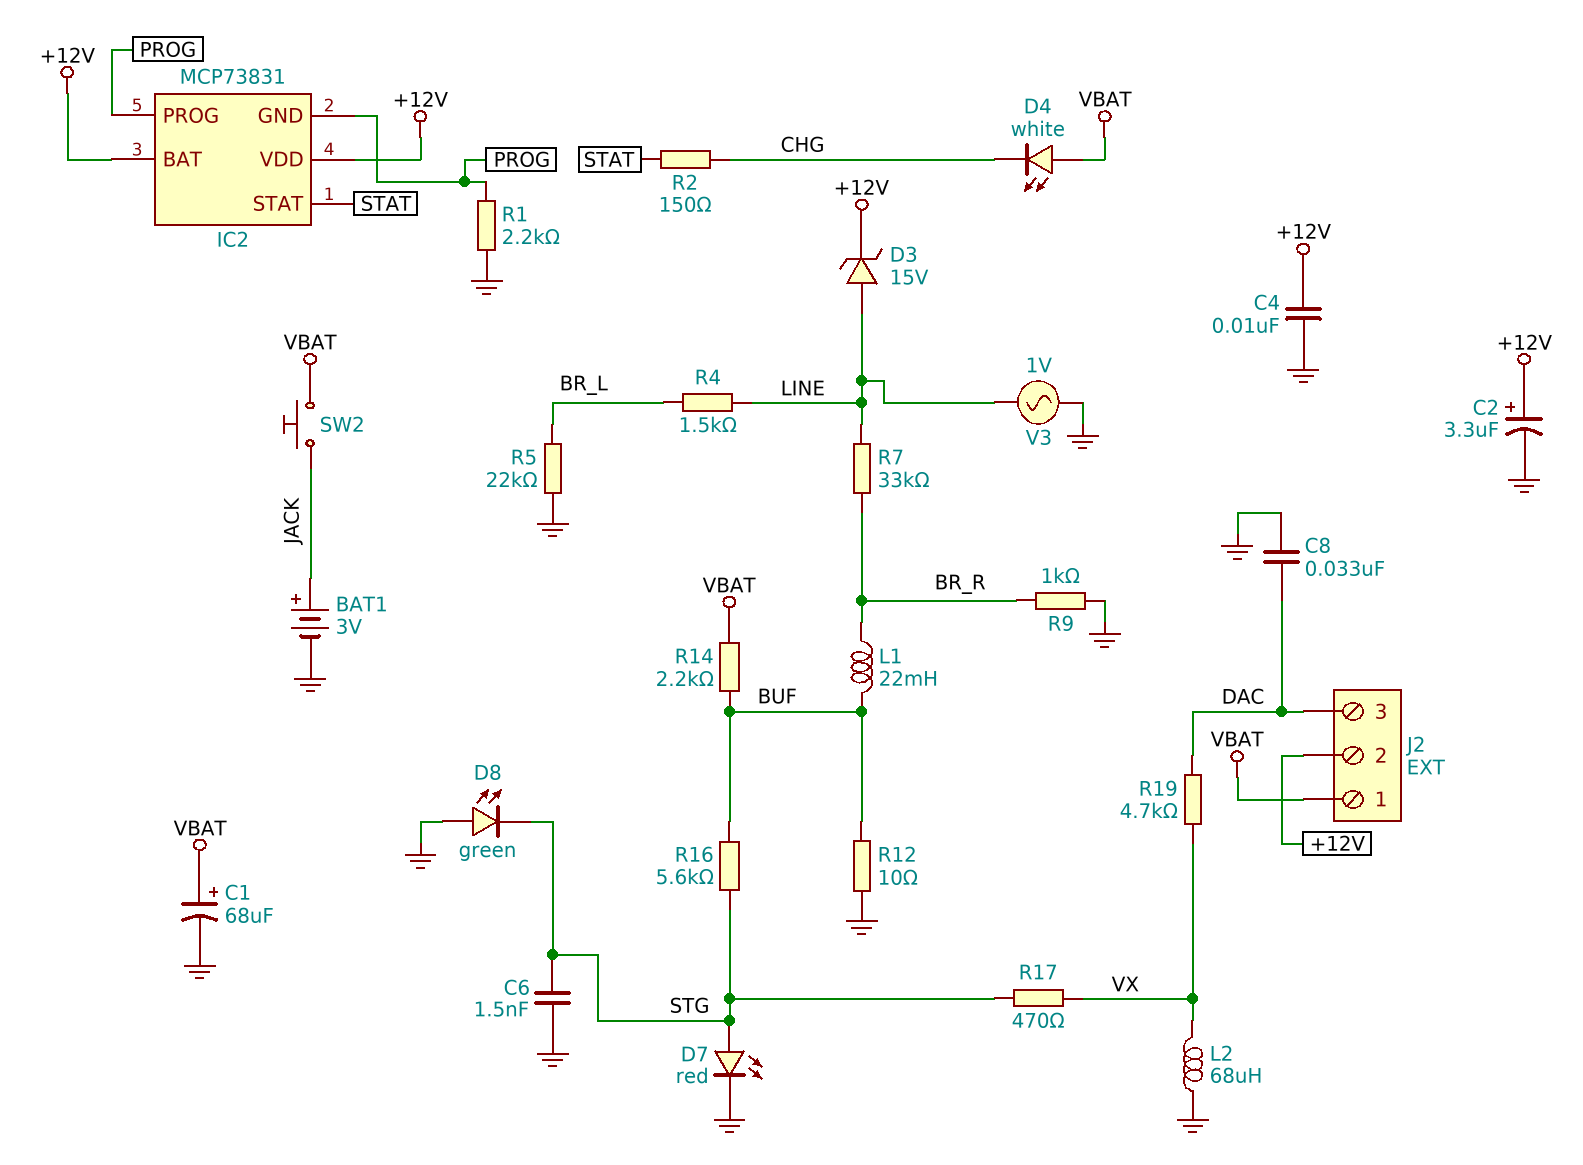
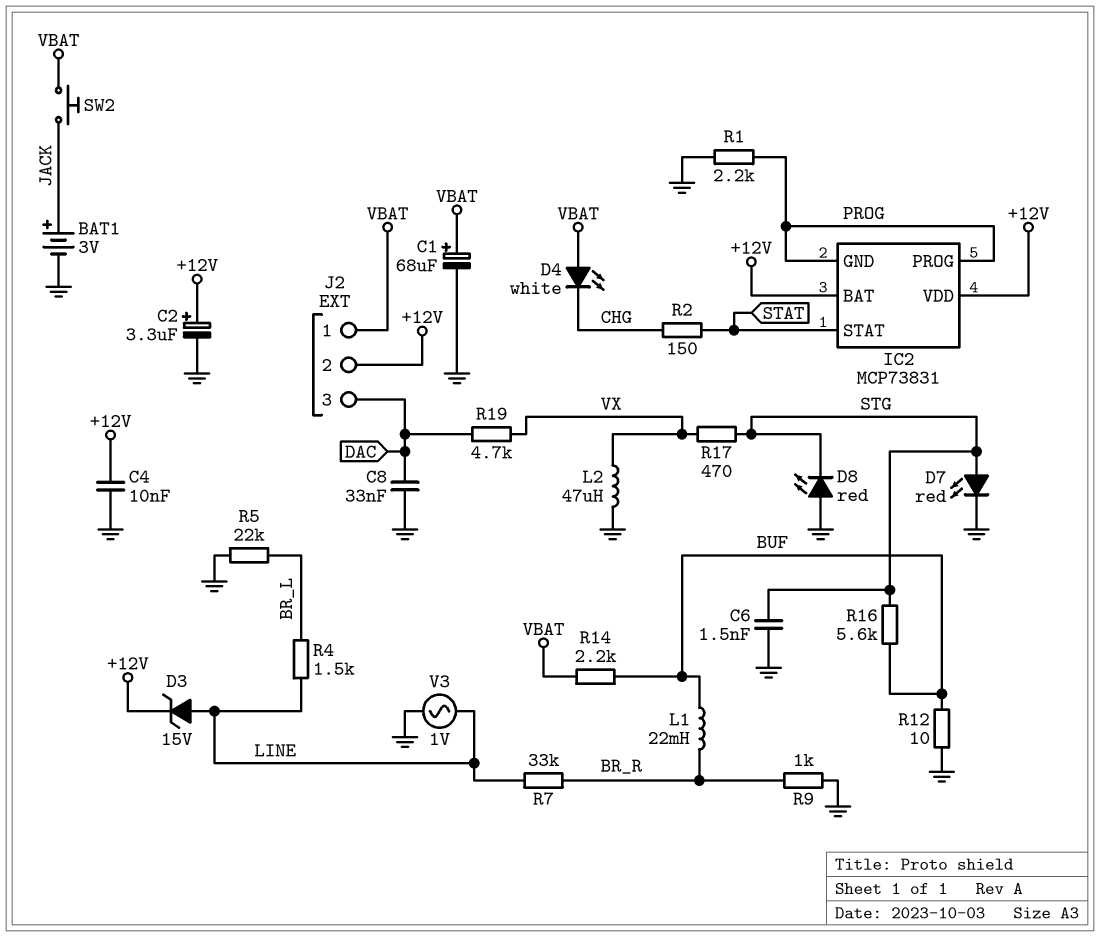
D8: LED green (A GND, K STG) -> LED red (A GND, K STG)
L2: 68uH (GND, VX) -> 47uH (GND, VX)

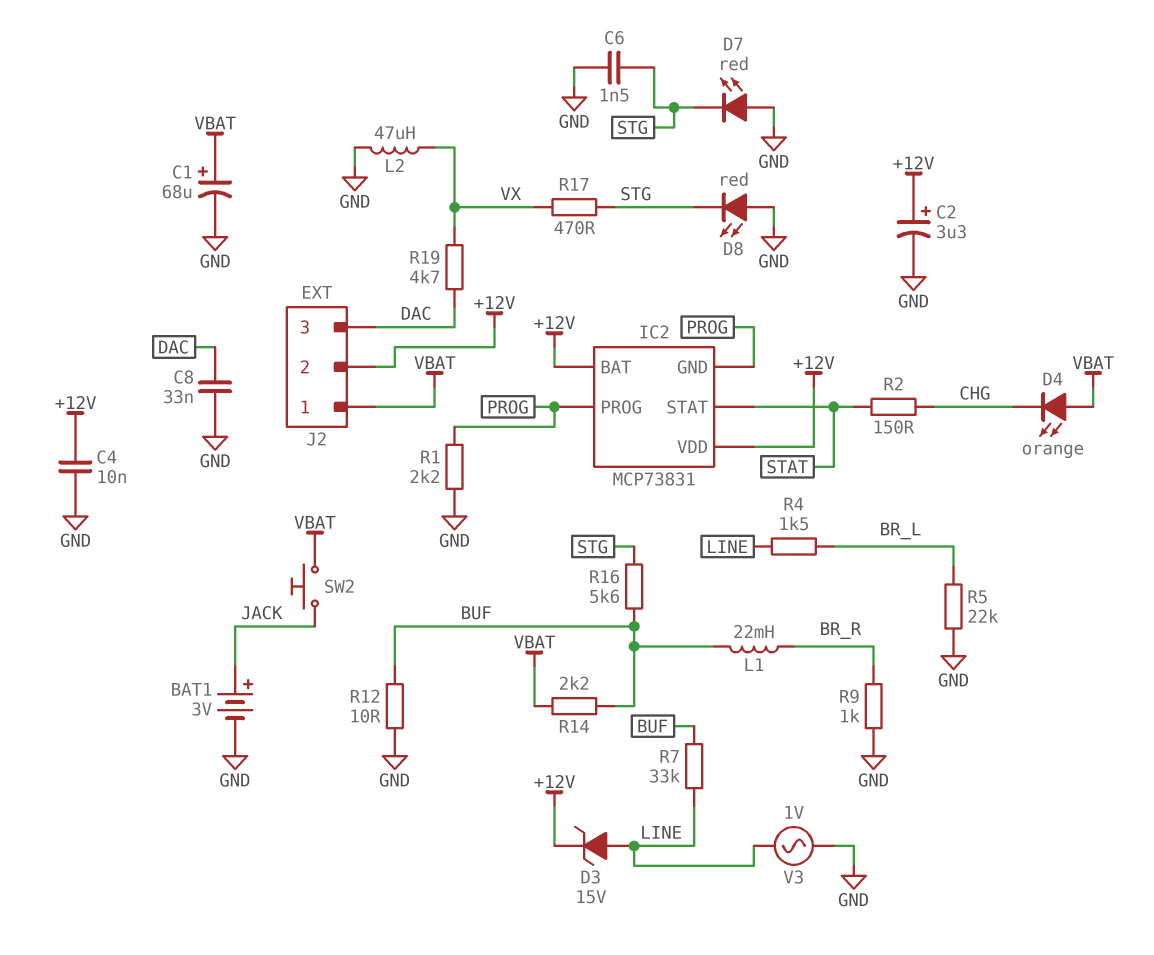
D4: LED white (A VBAT, K CHG) -> LED orange (A VBAT, K CHG)
D7: LED red (A STG, K GND) -> LED red (A GND, K STG)
R7: 33k (BR_R, LINE) -> 33k (BUF, LINE)

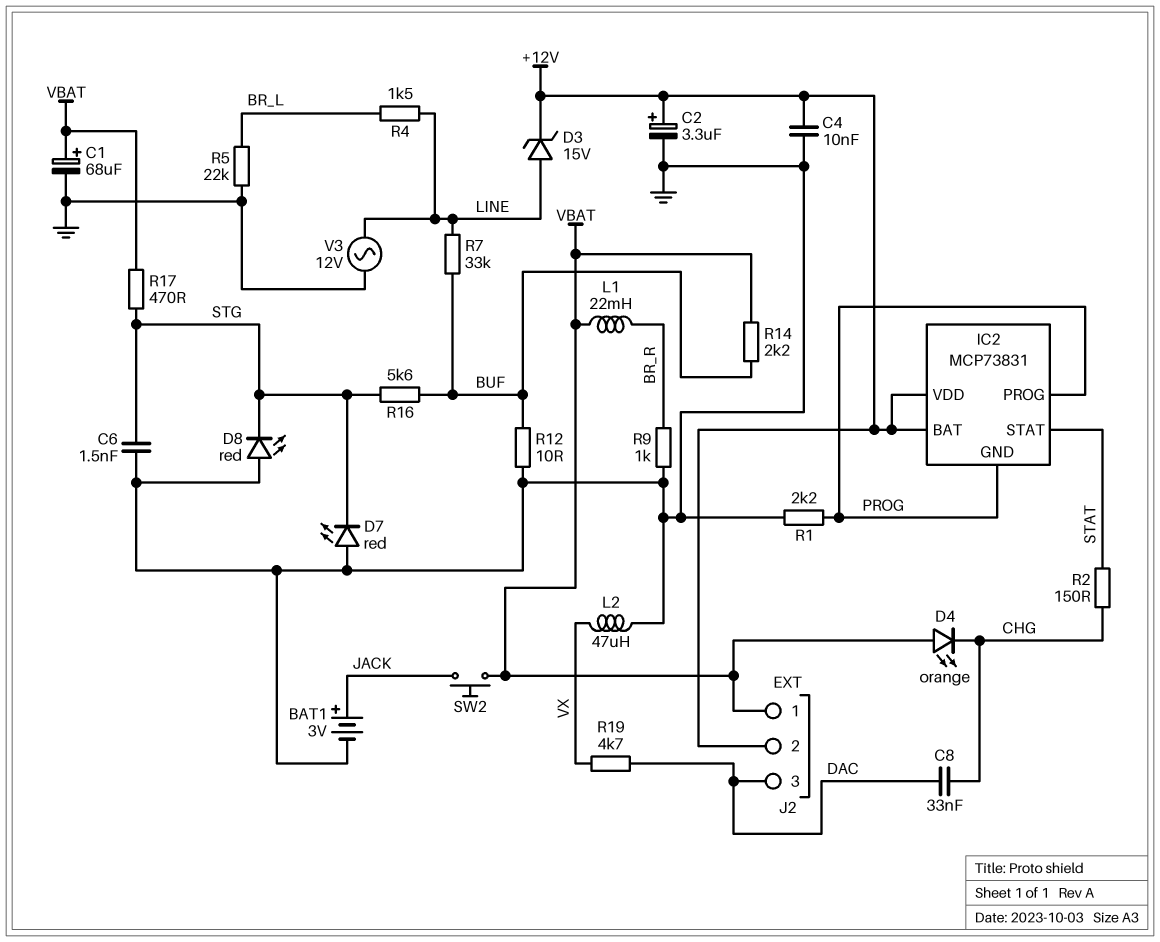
C8: 33nF (DAC, GND) -> 33nF (CHG, DAC)
L1: 22mH (BR_R, BUF) -> 22mH (BR_R, VBAT)
R17: 470 (STG, VX) -> 470 (STG, VBAT)
V3: AC 1V (GND, LINE) -> AC 12V (GND, LINE)

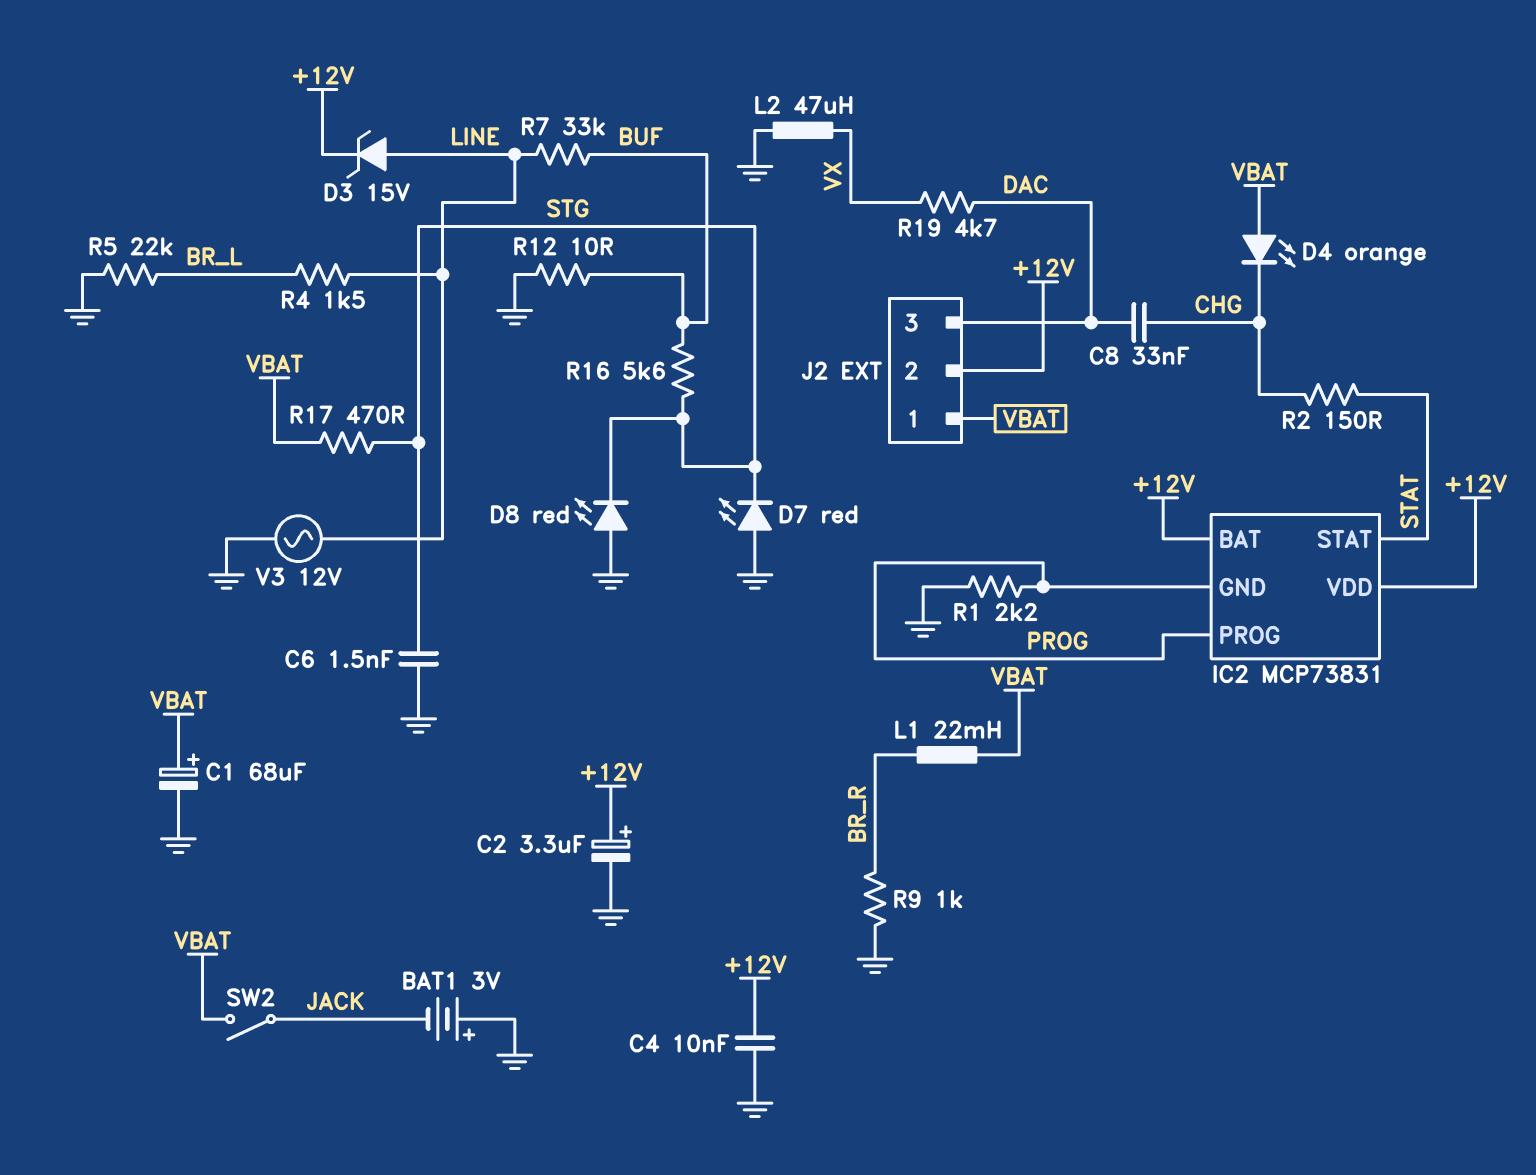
BAT1: 3V (plus JACK, minus GND) -> 3V (plus GND, minus JACK)
R14: 2.2k (BUF, VBAT) -> none
SW2: button (JACK, VBAT) -> switch (JACK, VBAT)

